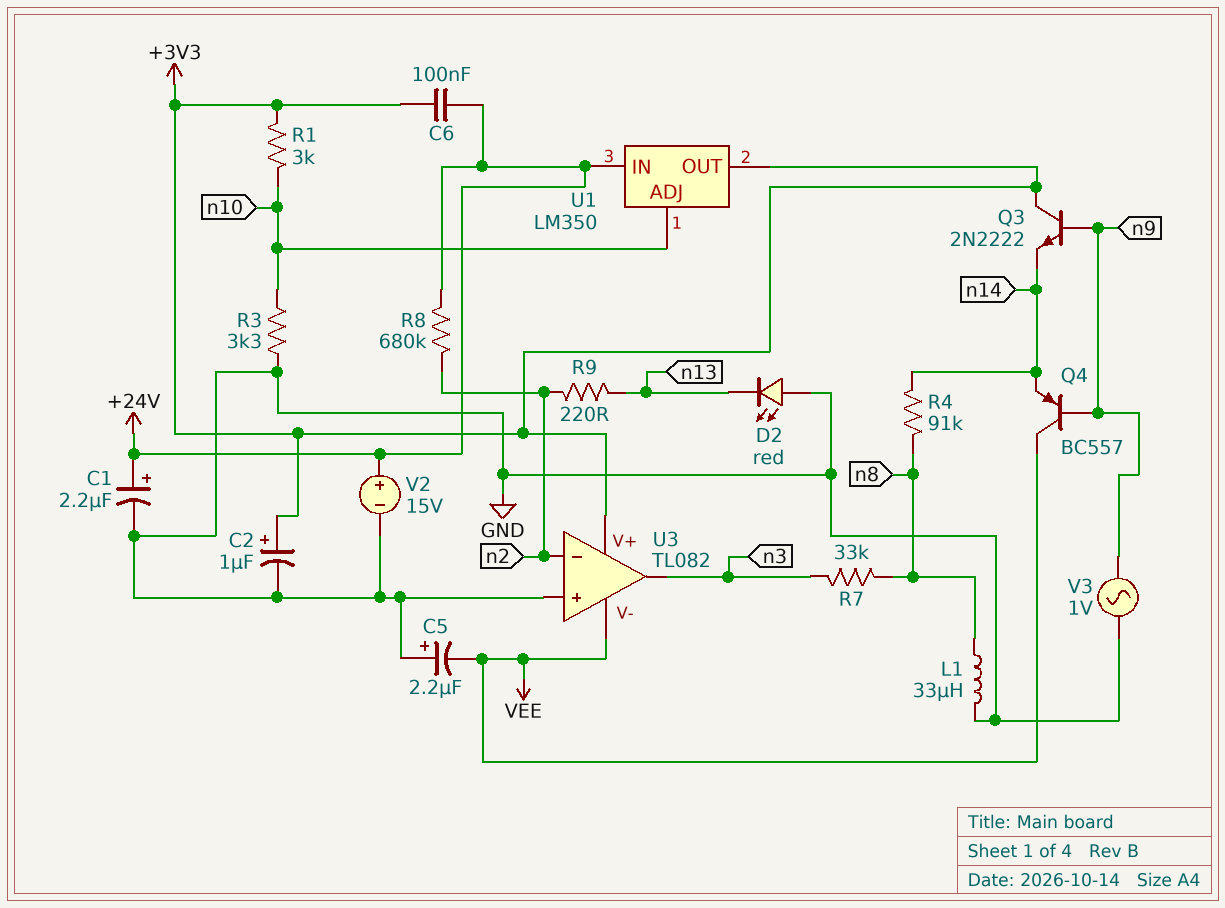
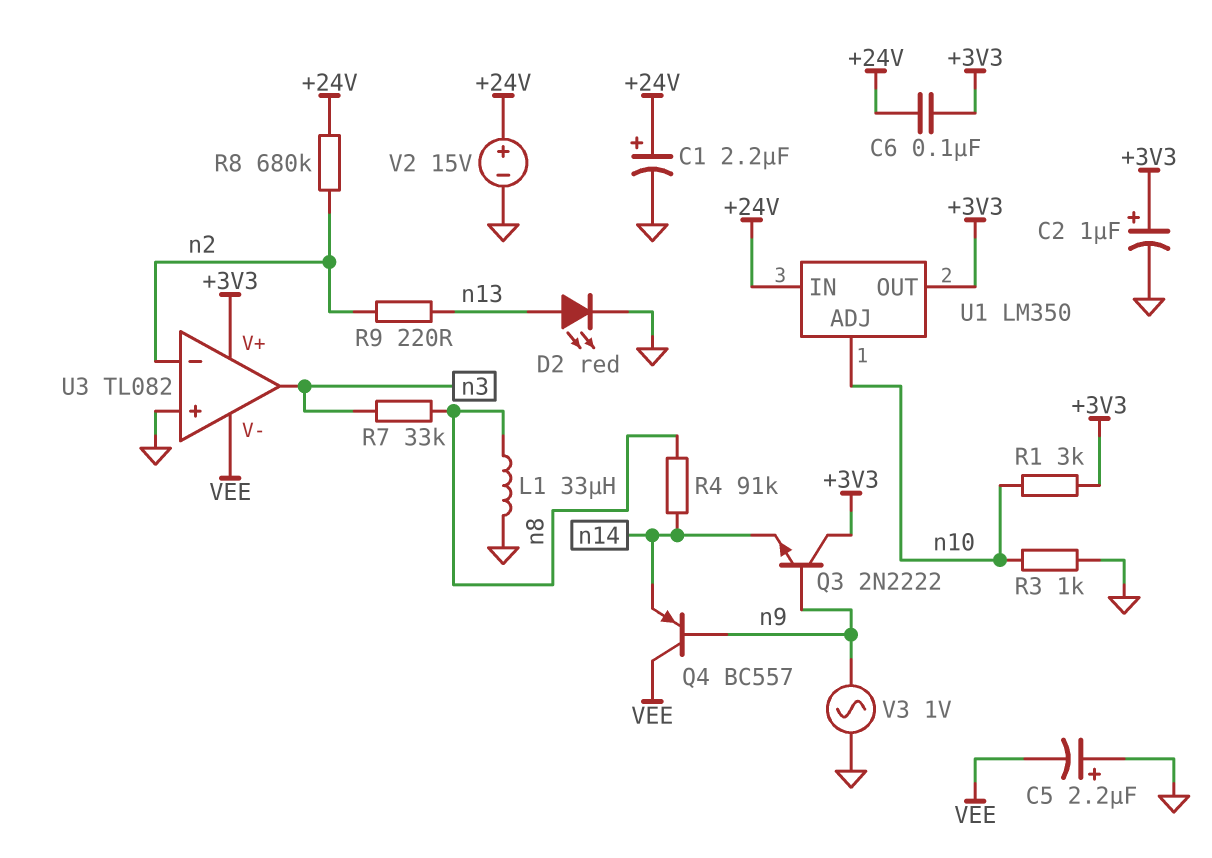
D2: LED red (A GND, K n13) -> LED red (A n13, K GND)
R3: 3.3k (GND, n10) -> 1k (GND, n10)

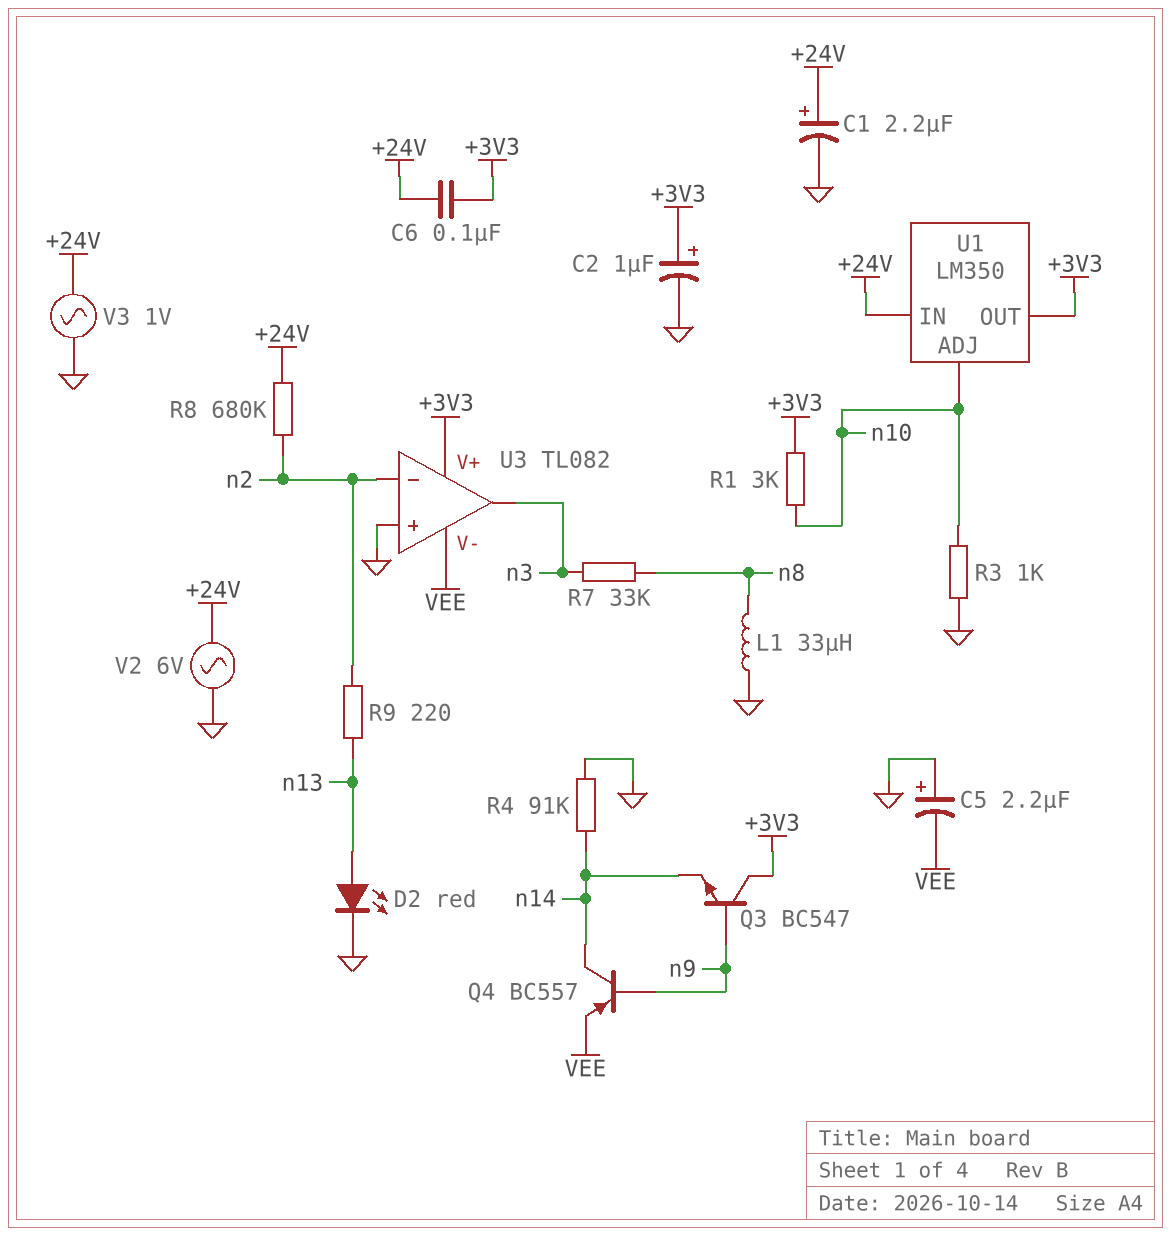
Q3: NPN 2N2222 (B n9, C +3V3, E n14) -> NPN BC547 (B n9, C +3V3, E n14)
Q4: PNP BC557 (B n9, C VEE, E n14) -> PNP BC557 (B n9, C n14, E VEE)
R4: 91k (n8, n14) -> 91k (GND, n14)
V2: 15V (plus +24V, minus GND) -> AC 6V (+24V, GND)
V3: AC 1V (GND, n9) -> AC 1V (+24V, GND)

